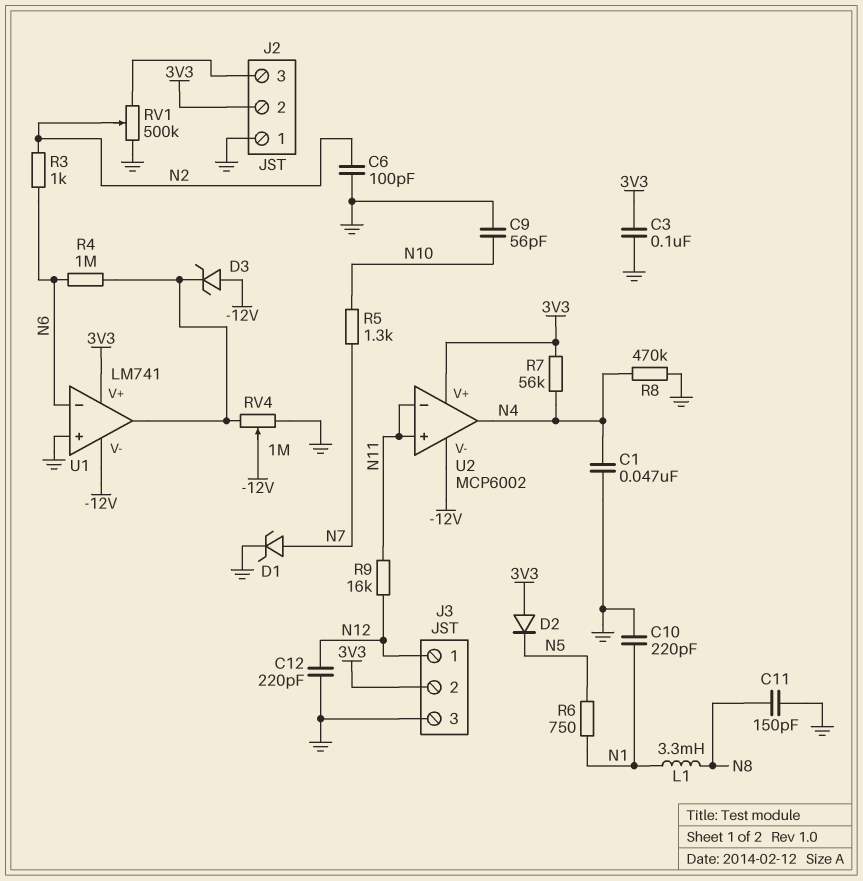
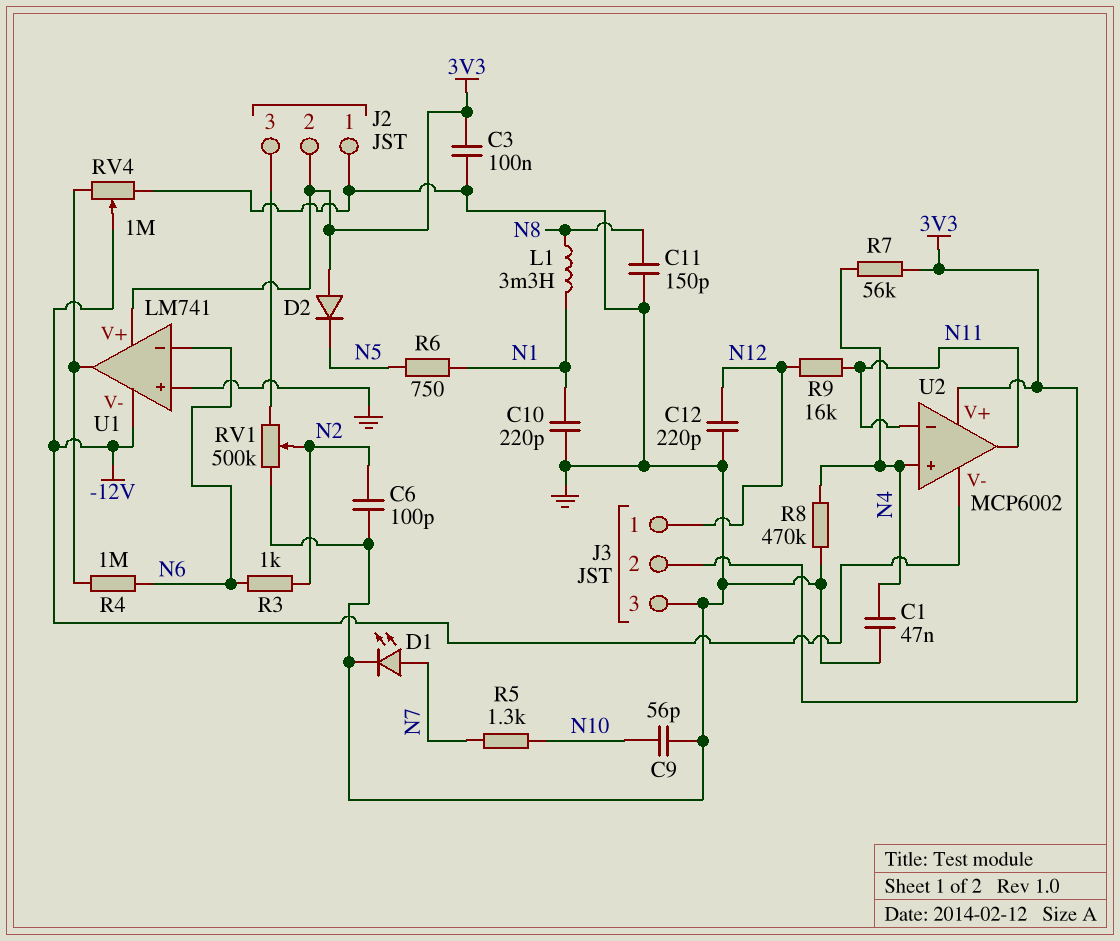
D1: zener (A N7, K GND) -> LED (A N7, K GND)
D3: zener (A -12V, K U1/out) -> none
U2 pin in+: N11 -> N4
U2 pin out: N4 -> N11

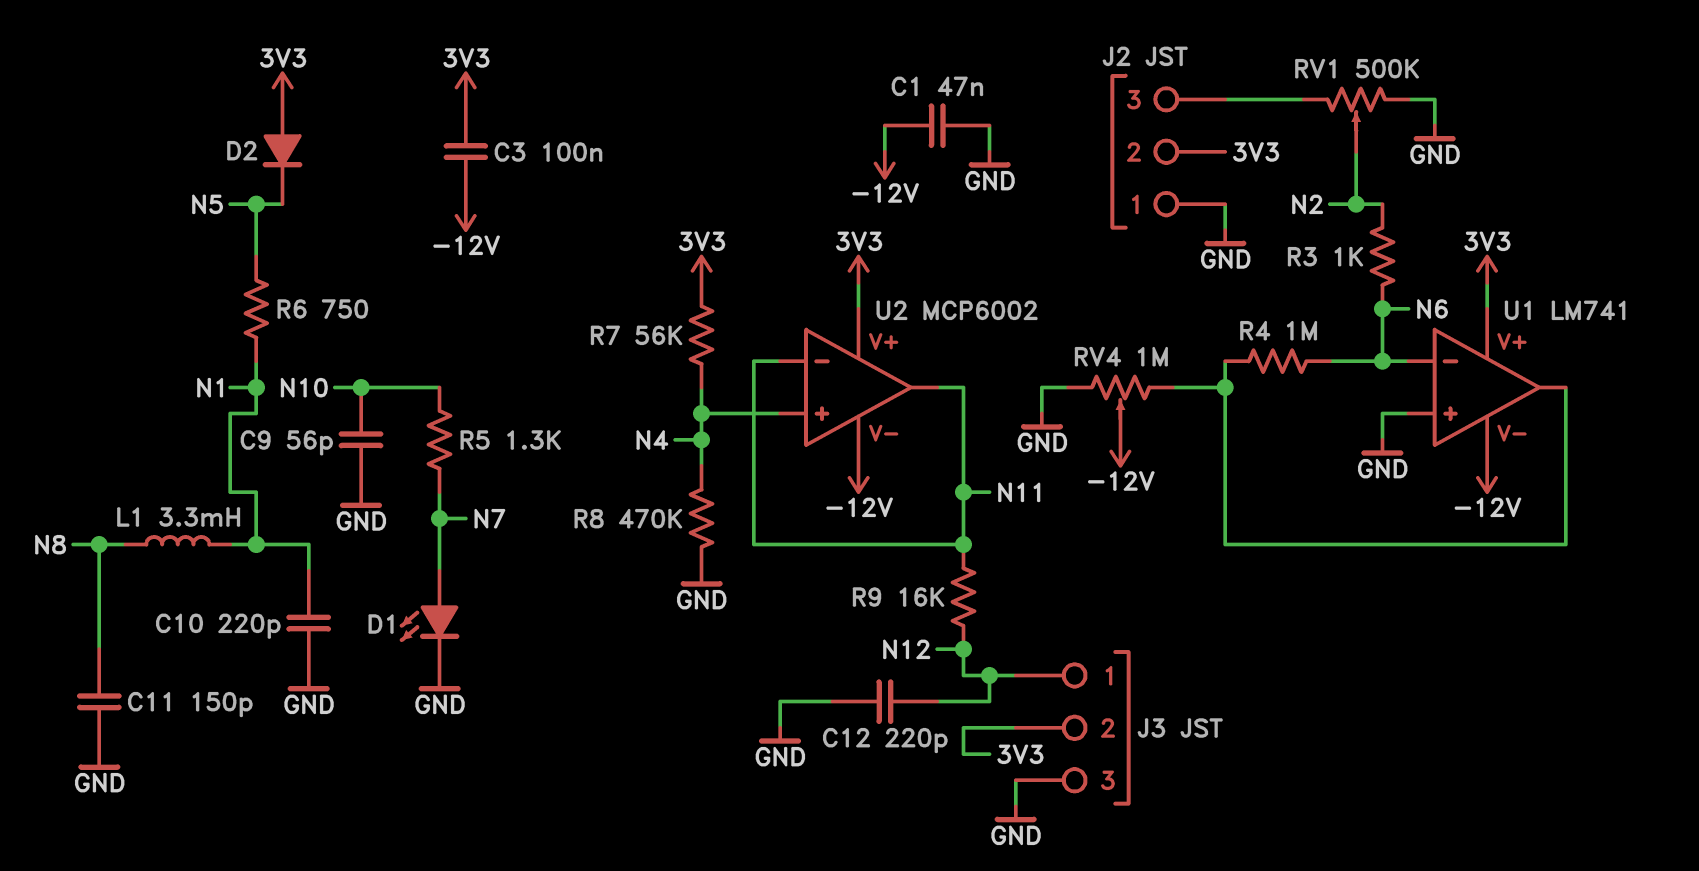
C1: 47nF (GND, N4) -> 47nF (-12V, GND)
C3: 100nF (3V3, GND) -> 100nF (-12V, 3V3)
C6: 100pF (GND, N2) -> none

